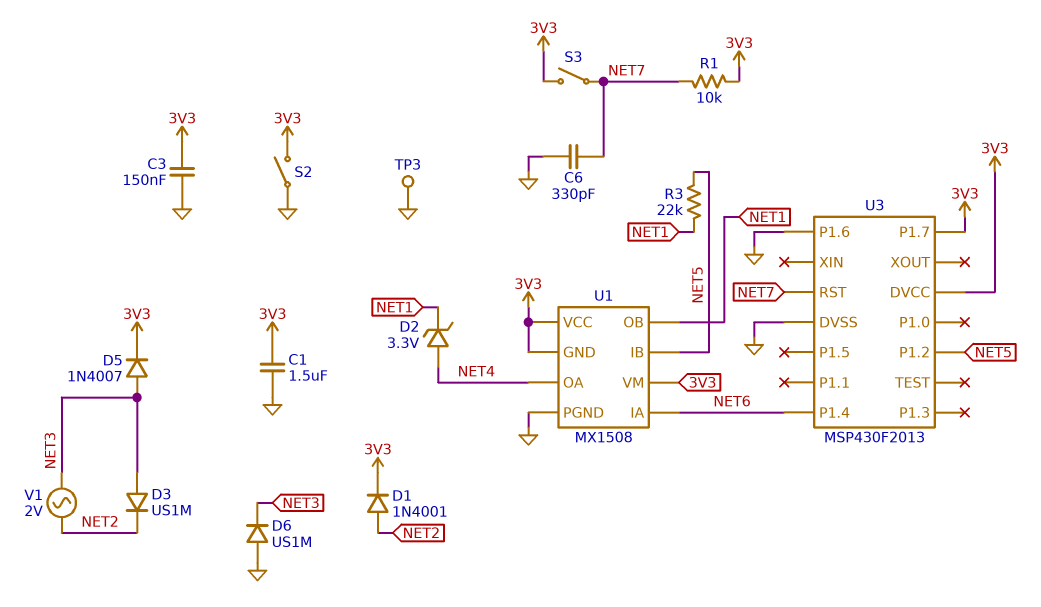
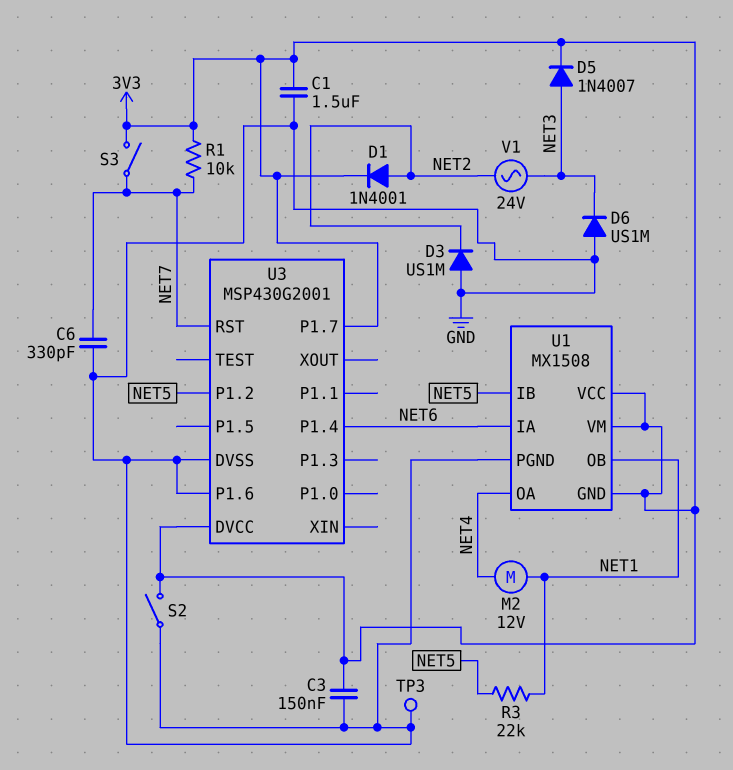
D2: zener 3.3V (A NET4, K NET1) -> none
D3: diode US1M (A NET3, K NET2) -> diode US1M (A GND, K NET2)
M2: none -> motor 12V (NET1, NET4)
U3: MSP430F2013 -> MSP430G2001
V1: AC 2V (NET2, NET3) -> AC 24V (NET2, NET3)

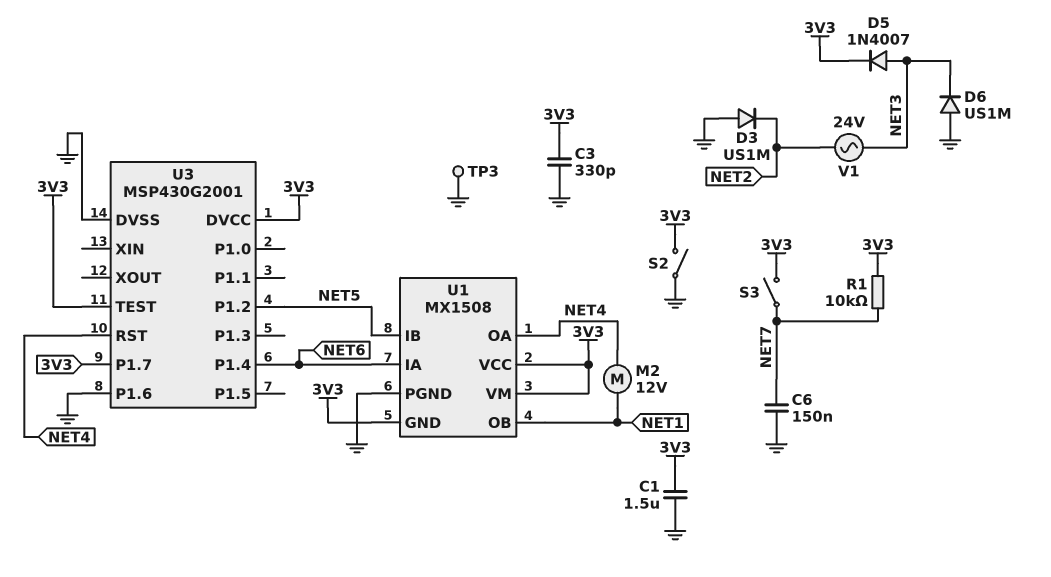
C3: 150nF (3V3, GND) -> 330pF (3V3, GND)
C6: 330pF (GND, NET7) -> 150nF (GND, NET7)
D1: diode 1N4001 (A NET2, K 3V3) -> none
R3: 22k (NET1, NET5) -> none
U3 pin RST: NET7 -> NET4
U3 pin TEST: none -> 3V3

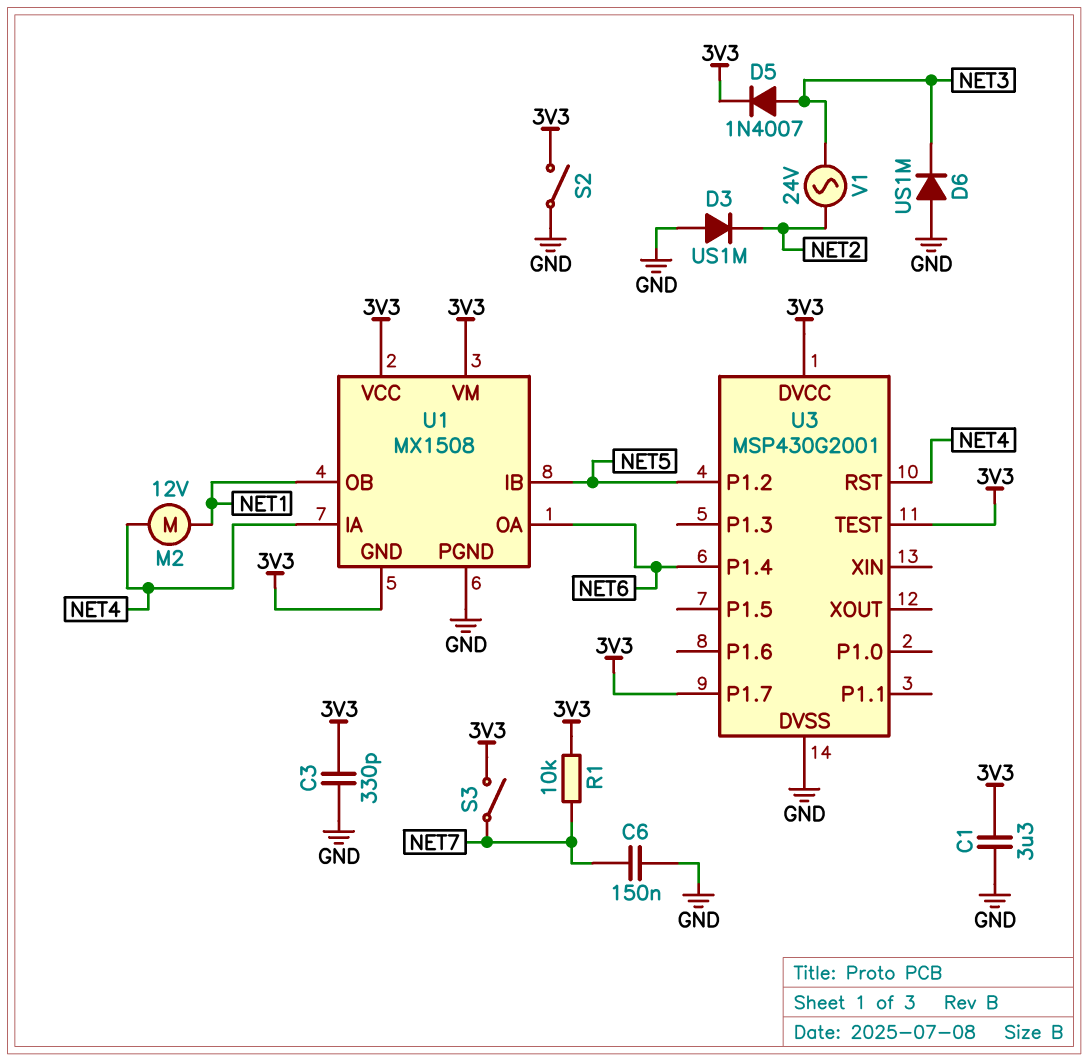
C1: 1.5uF (3V3, GND) -> 3.3uF (3V3, GND)
TP3: test point (GND) -> none
U1 pin IA: NET6 -> NET4
U1 pin OA: NET4 -> NET6
U3 pin P1.6: GND -> none

